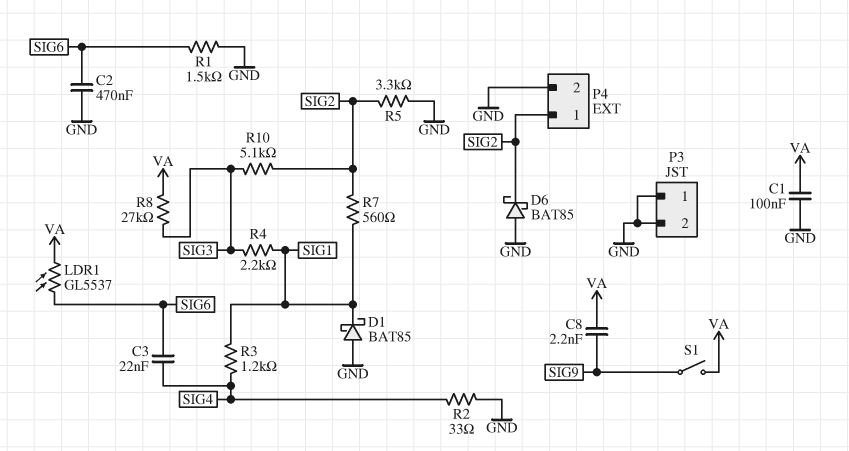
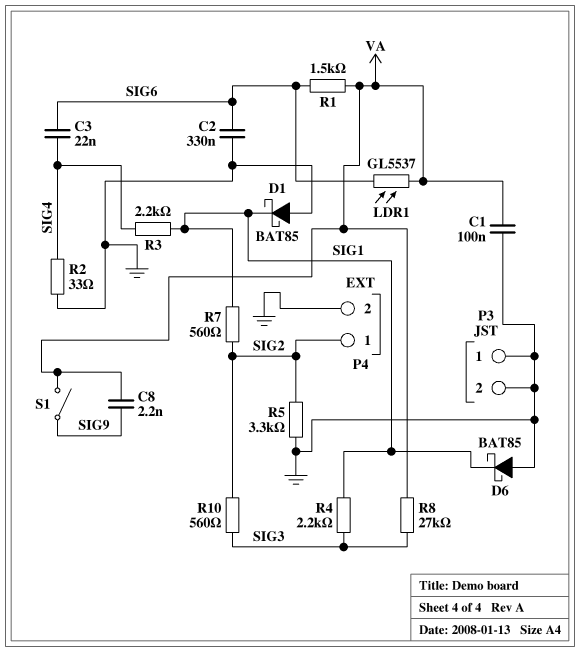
C2: 470nF (GND, SIG6) -> 330nF (GND, SIG6)
D6: schottky BAT85 (A GND, K SIG2) -> schottky BAT85 (A GND, K SIG1)
R1: 1.5k (GND, SIG6) -> 1.5k (SIG6, VA)
R3: 1.2k (SIG1, SIG4) -> 2.2k (SIG1, SIG4)
R10: 5.1k (SIG2, SIG3) -> 560 (SIG2, SIG3)

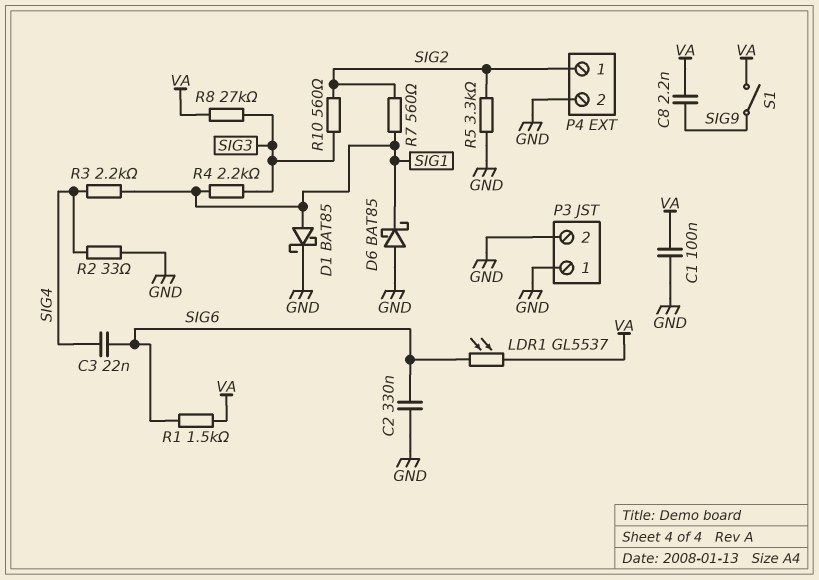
D1: schottky BAT85 (A GND, K SIG1) -> schottky BAT85 (A SIG1, K GND)

